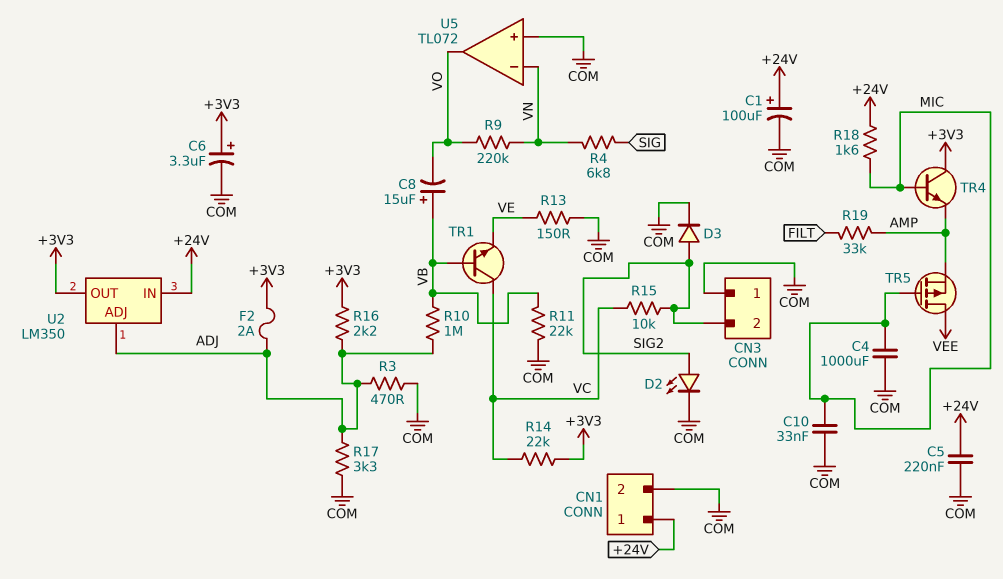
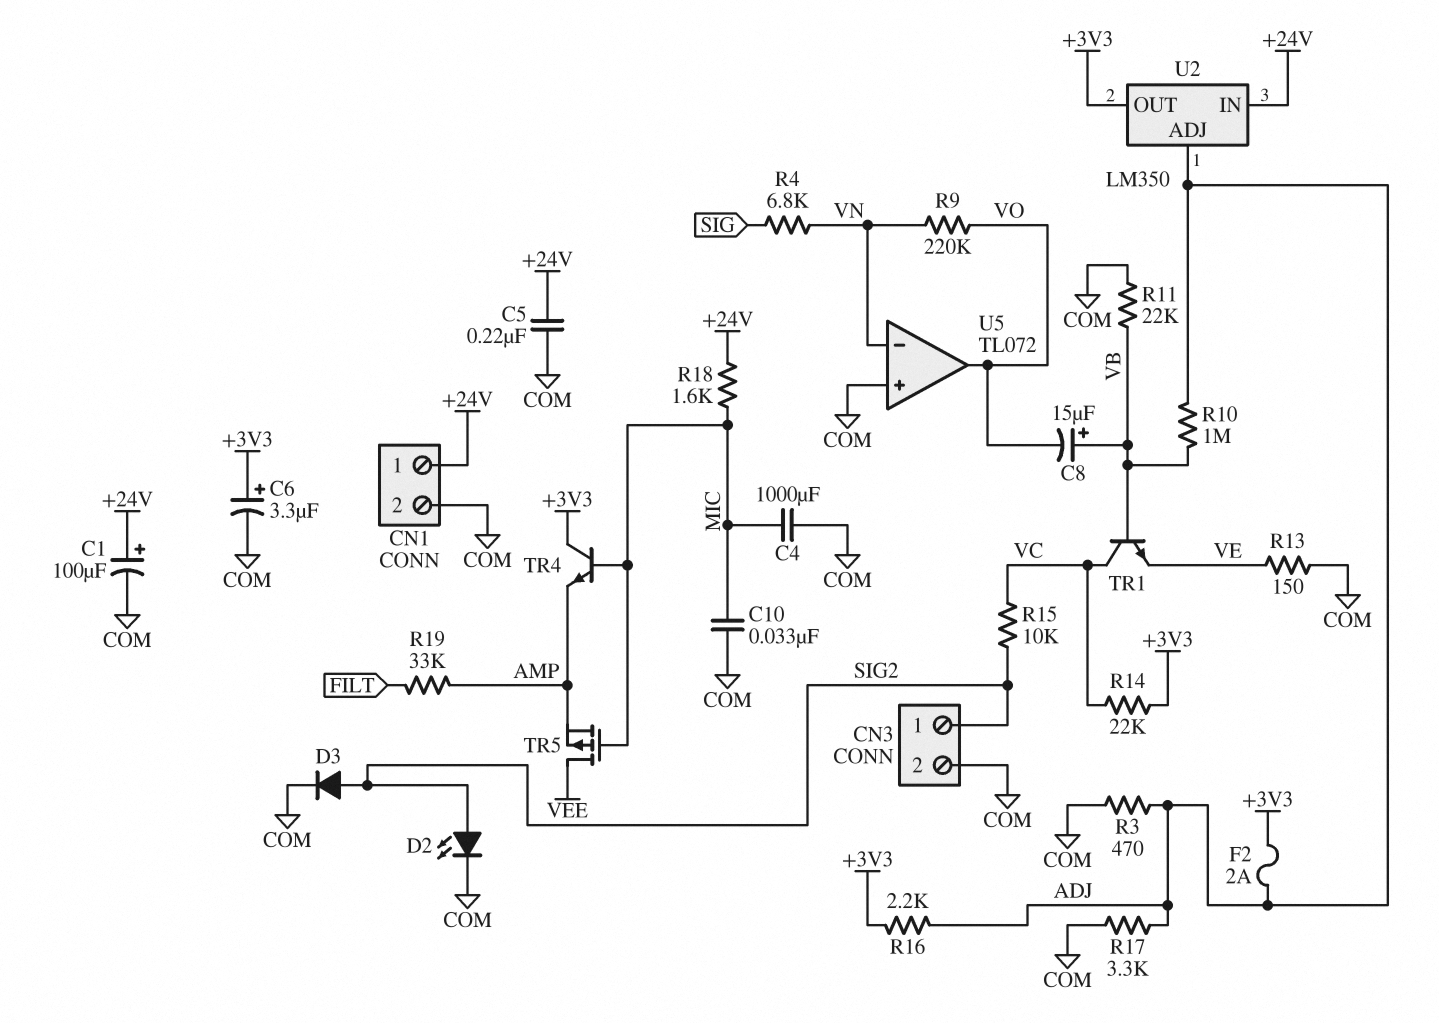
CN3 pin 1: COM -> SIG2
CN3 pin 2: SIG2 -> COM

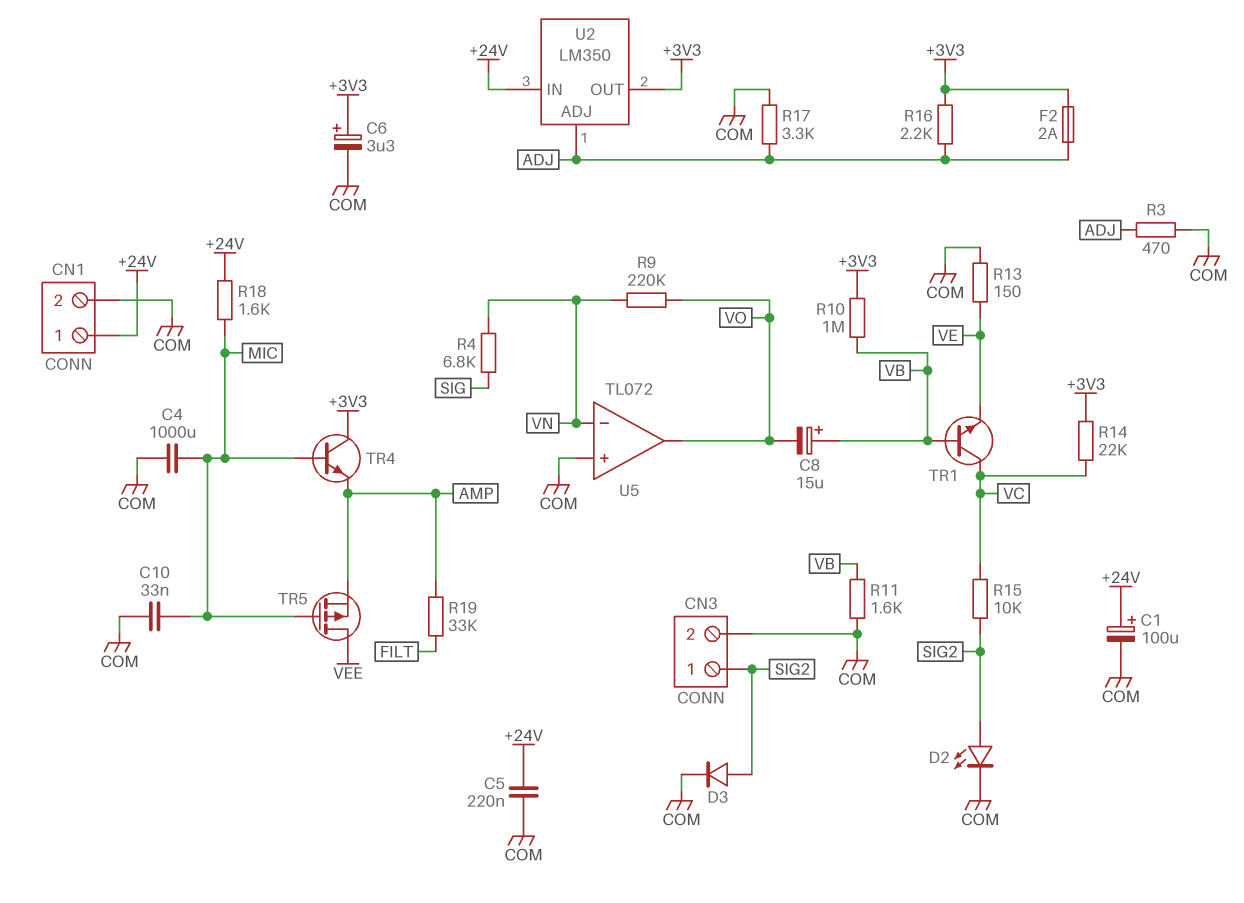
R10: 1M (ADJ, VB) -> 1M (+3V3, VB)
R11: 22k (COM, VB) -> 1.6k (COM, VB)

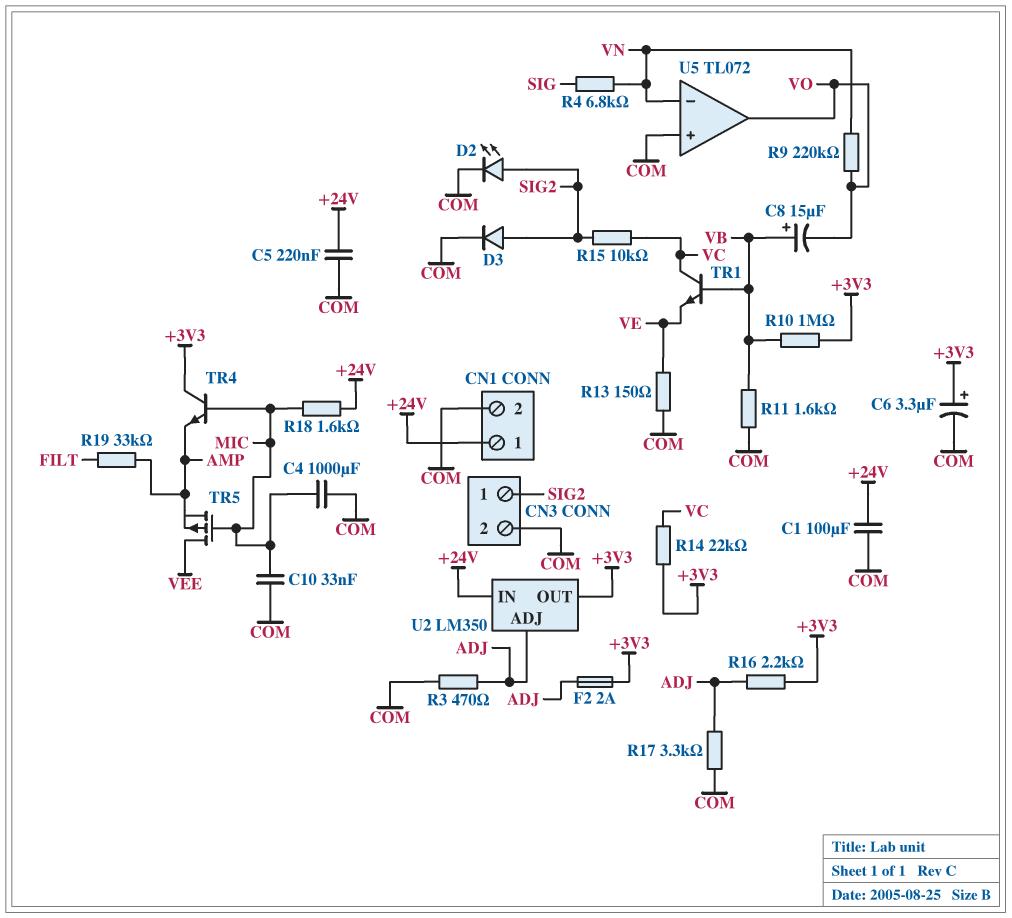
C1: 100uF (plus +24V, minus COM) -> 100uF (+24V, COM)

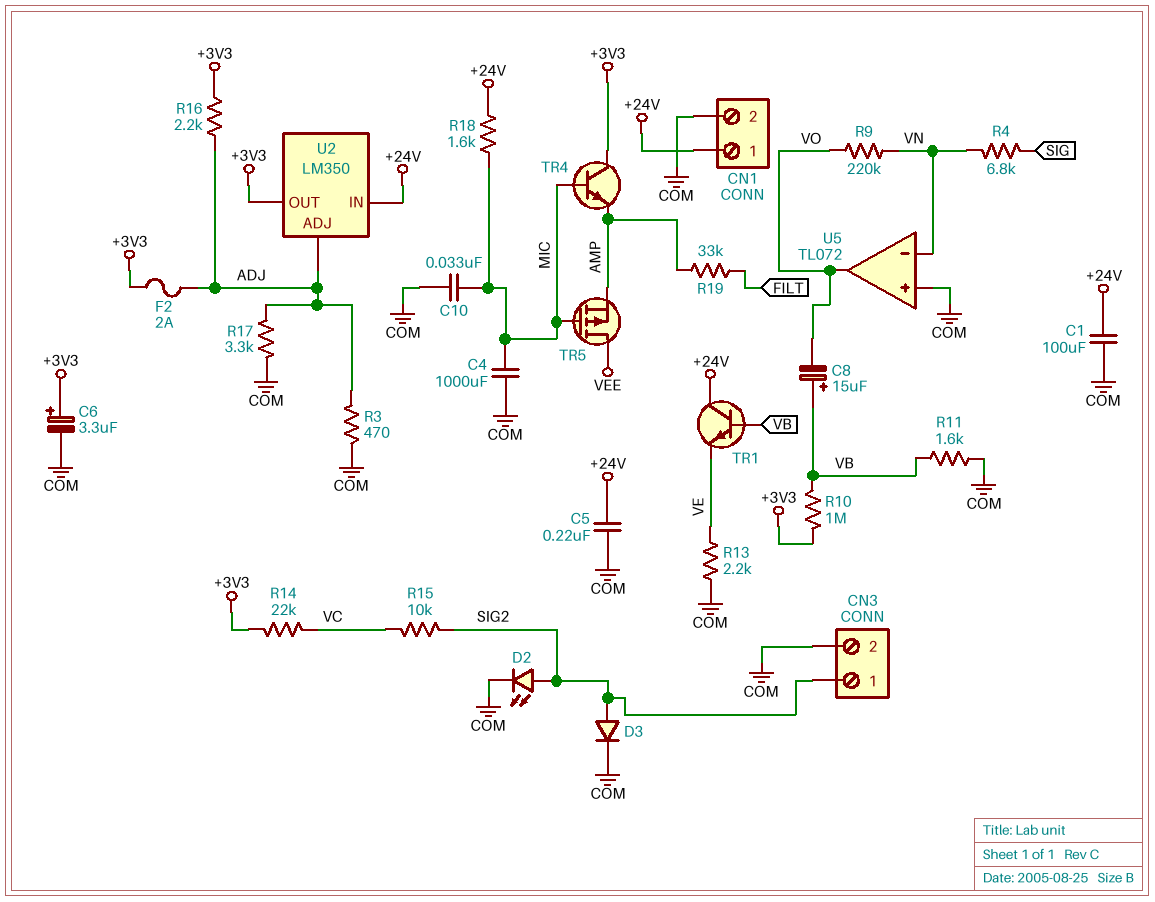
R13: 150 (COM, VE) -> 2.2k (COM, VE)
TR1: NPN (B VB, C VC, E VE) -> NPN (B VB, C +24V, E VE)

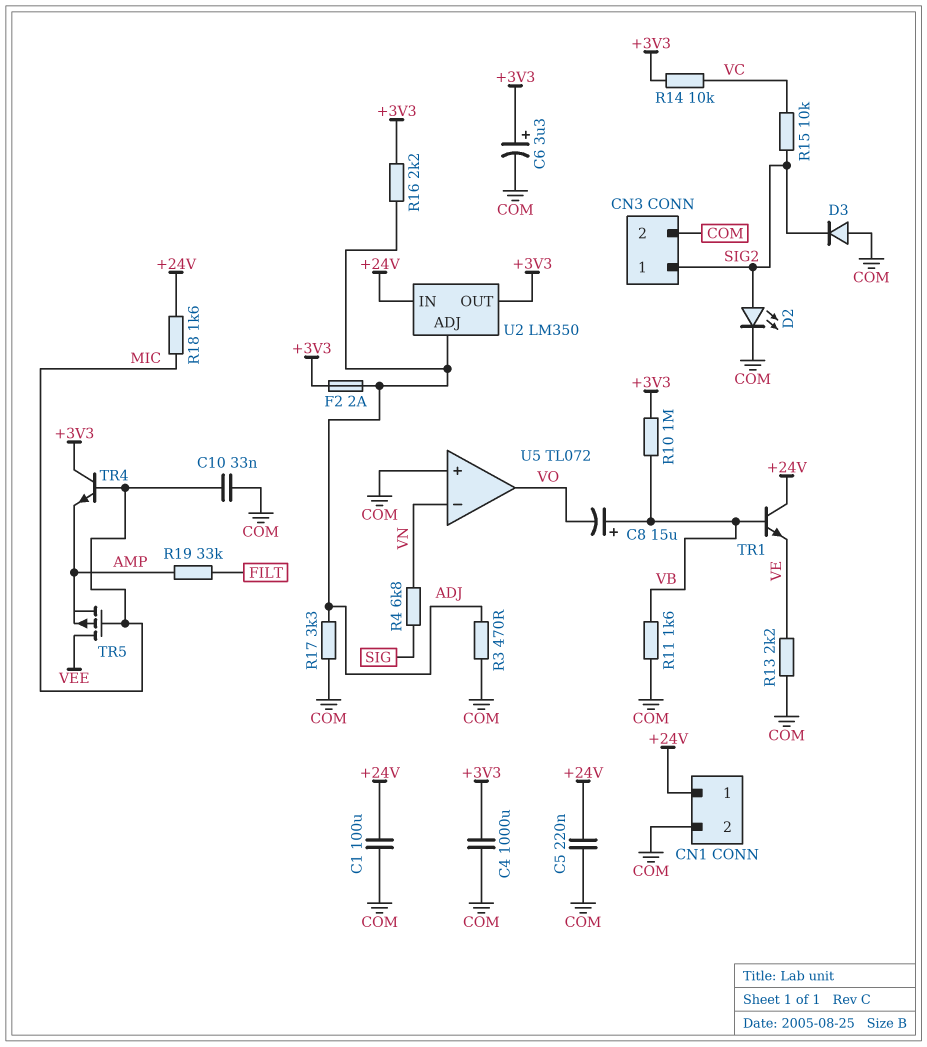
C4: 1000uF (COM, MIC) -> 1000uF (+3V3, COM)
D3: diode (A SIG2, K COM) -> diode (A COM, K SIG2)
R9: 220k (VN, VO) -> none
R14: 22k (+3V3, VC) -> 10k (+3V3, VC)

